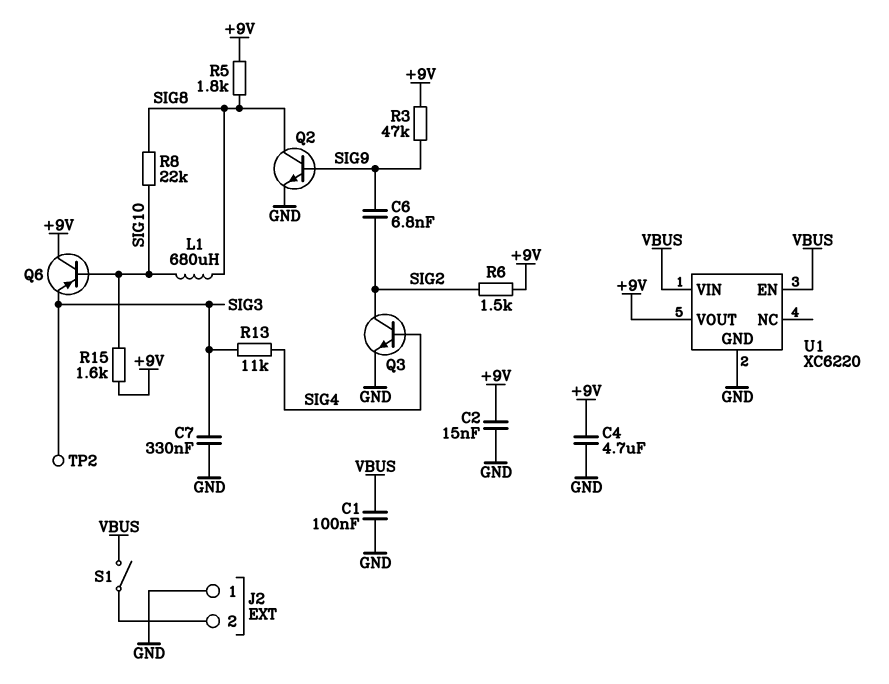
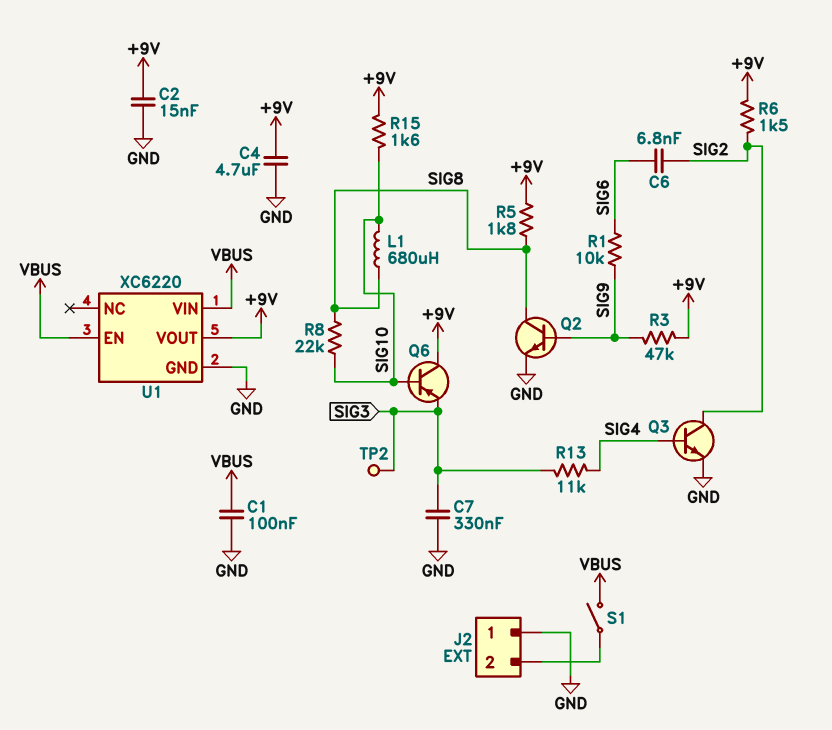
C6: 6.8nF (SIG2, SIG9) -> 6.8nF (SIG2, SIG6)
R1: none -> 10k (SIG6, SIG9)

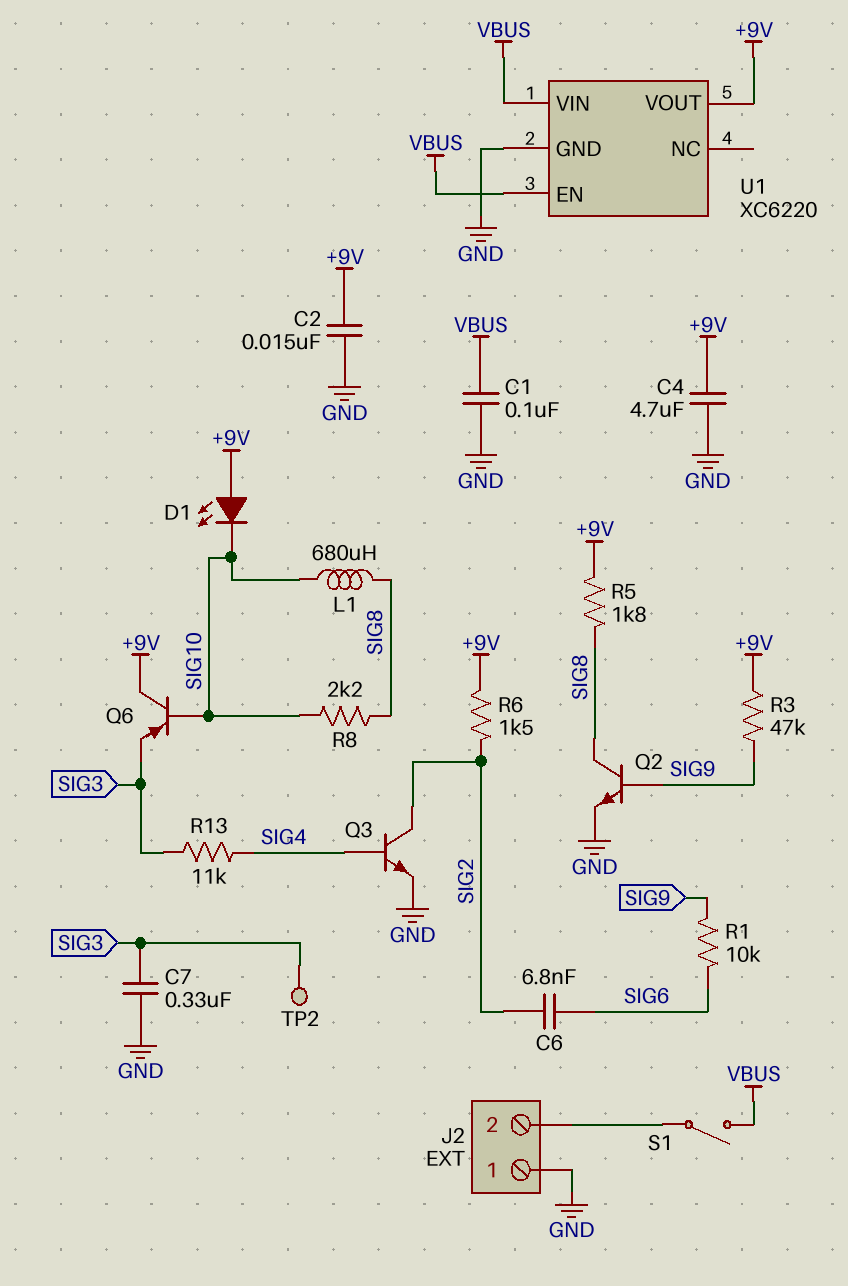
D1: none -> LED (A +9V, K SIG10)
R8: 22k (SIG8, SIG10) -> 2.2k (SIG8, SIG10)
R15: 1.6k (+9V, SIG10) -> none

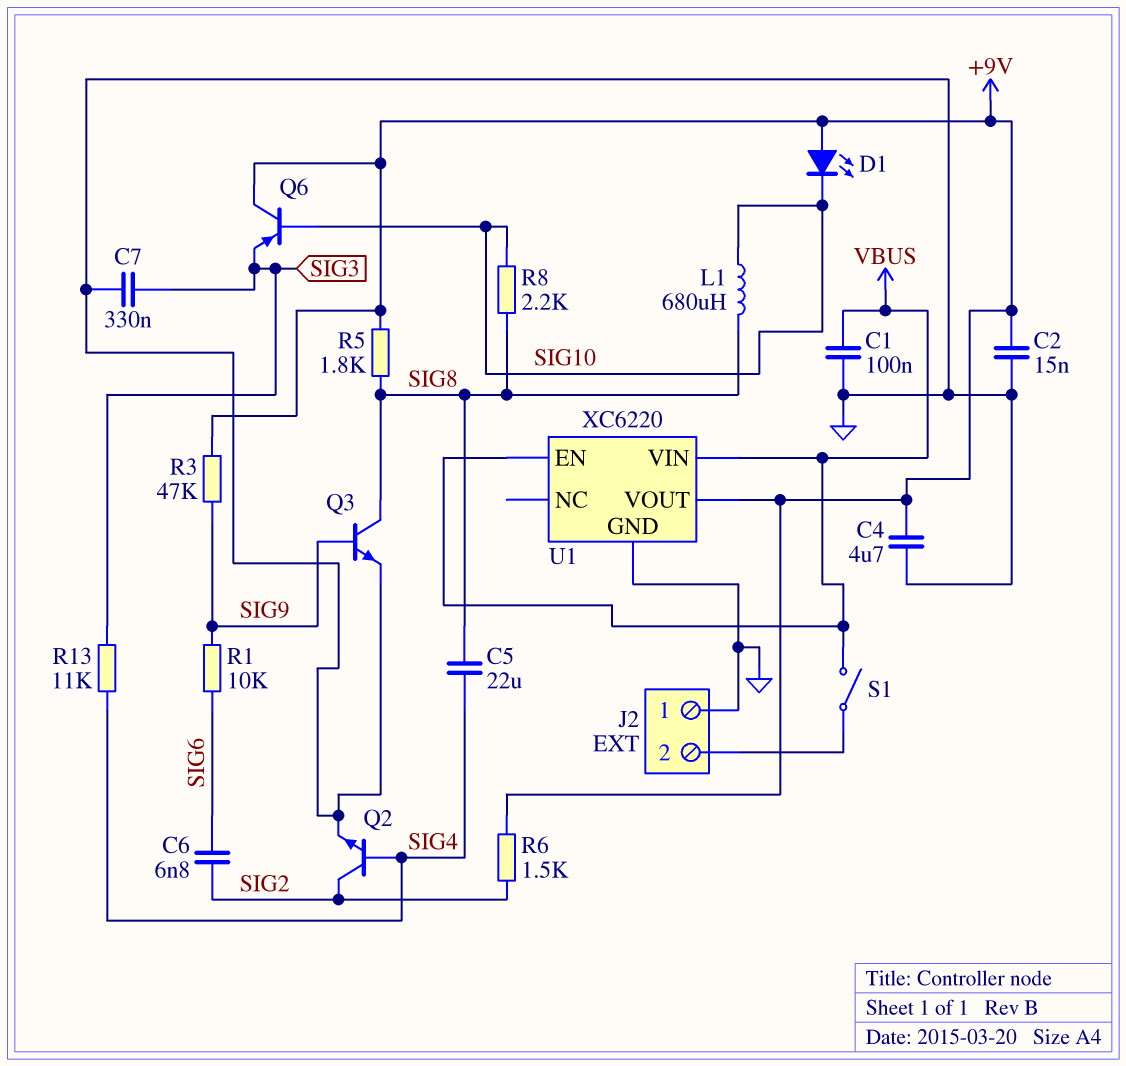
C5: none -> 22uF (SIG4, SIG8)
Q2: NPN (B SIG9, C SIG8, E GND) -> NPN (B SIG4, C SIG2, E GND)
Q3: NPN (B SIG4, C SIG2, E GND) -> NPN (B SIG9, C SIG8, E GND)
TP2: test point (SIG3) -> none

